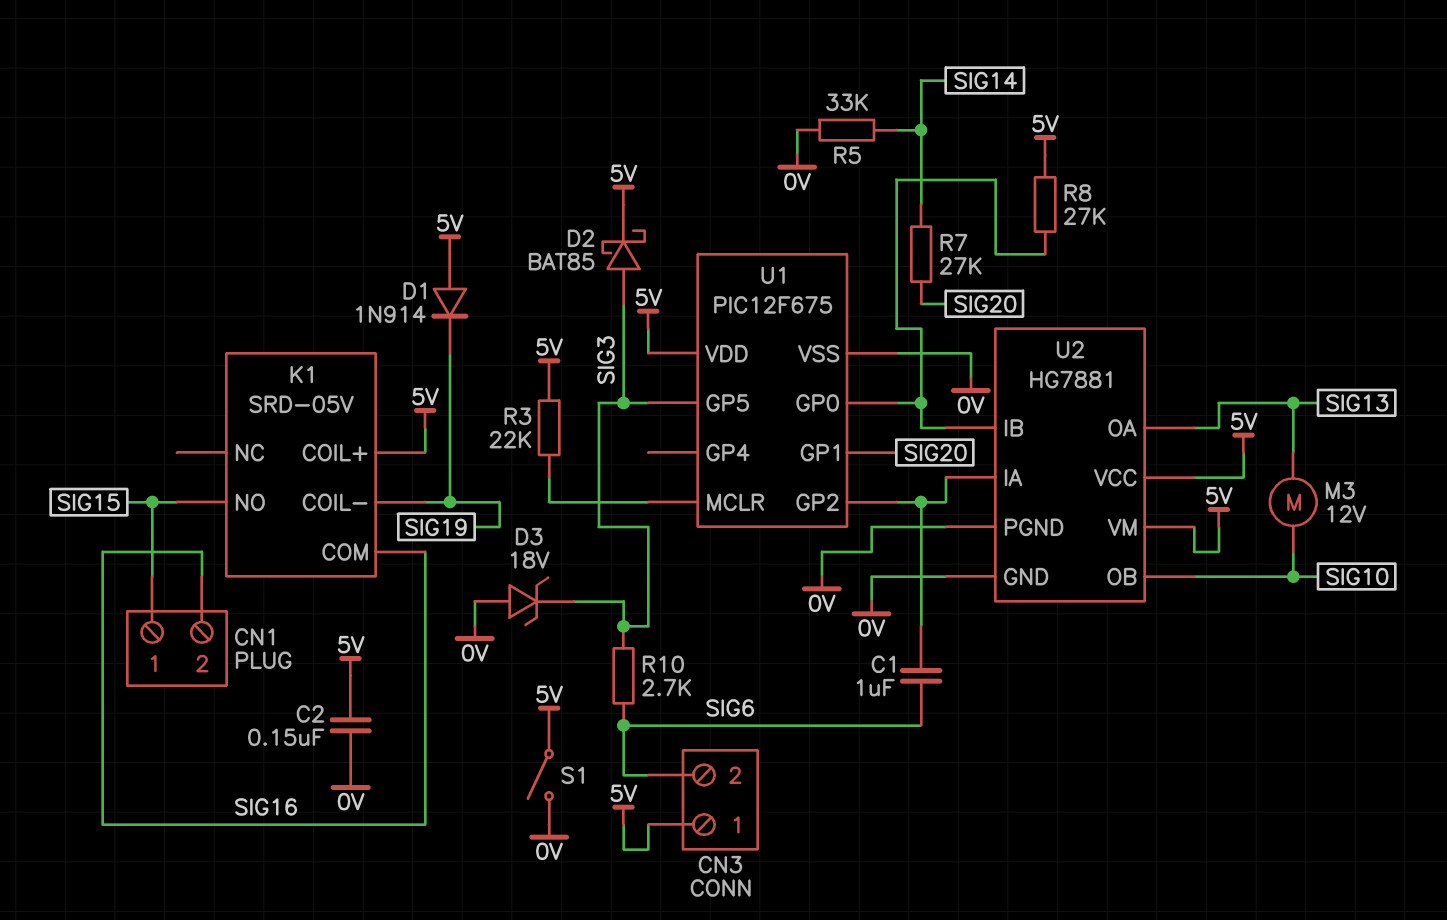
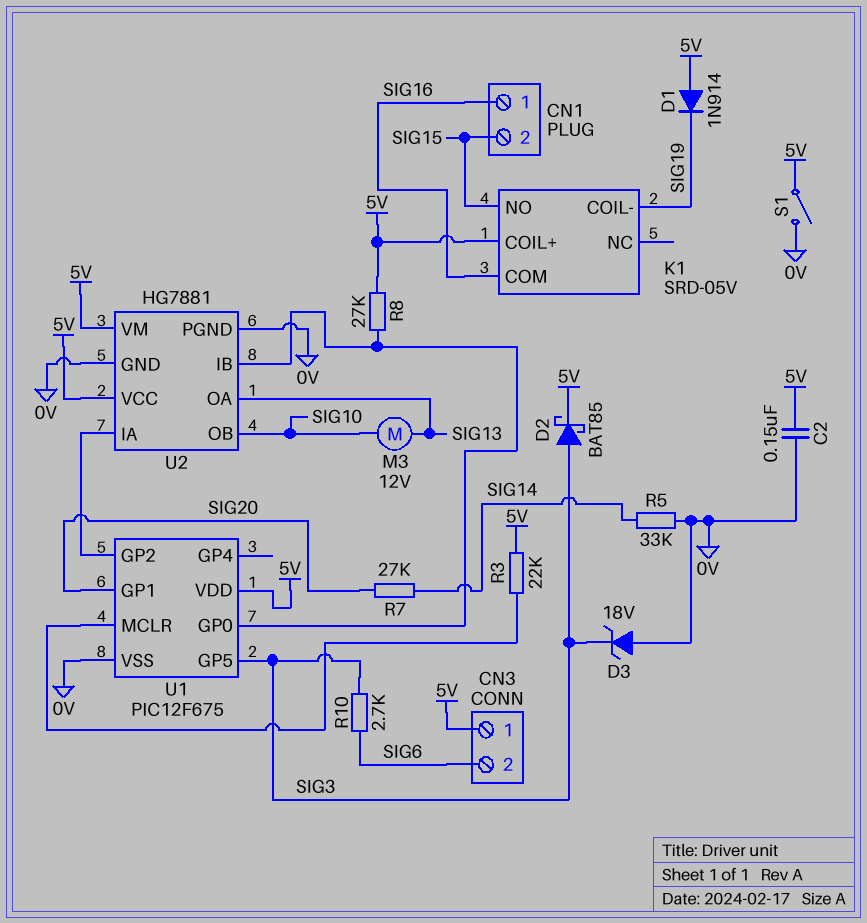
C1: 1uF (SIG6, U1/GP2) -> none
CN1 pin 1: SIG15 -> SIG16
CN1 pin 2: SIG16 -> SIG15

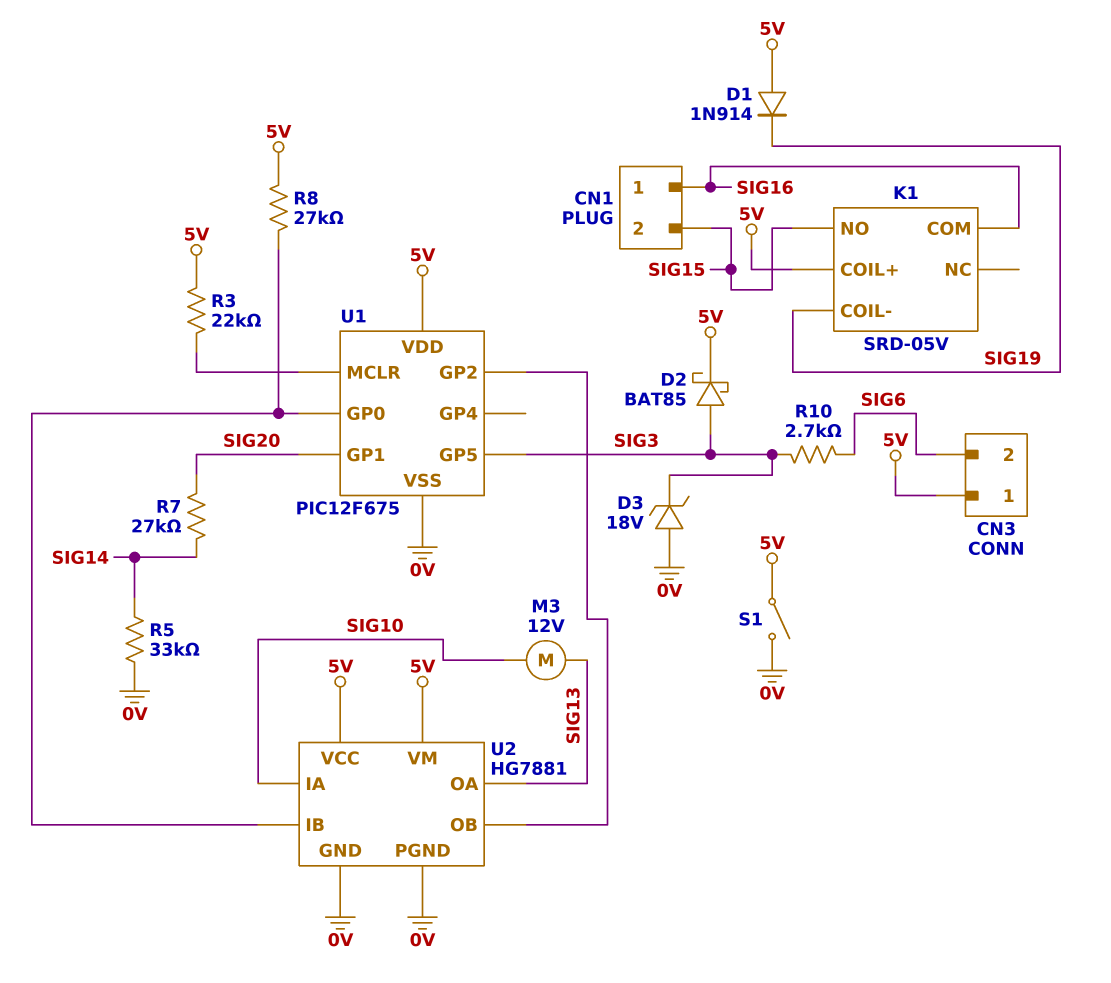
C2: 150nF (0V, 5V) -> none
U2 pin IA: U1/GP2 -> SIG10
U2 pin OB: SIG10 -> U1/GP2

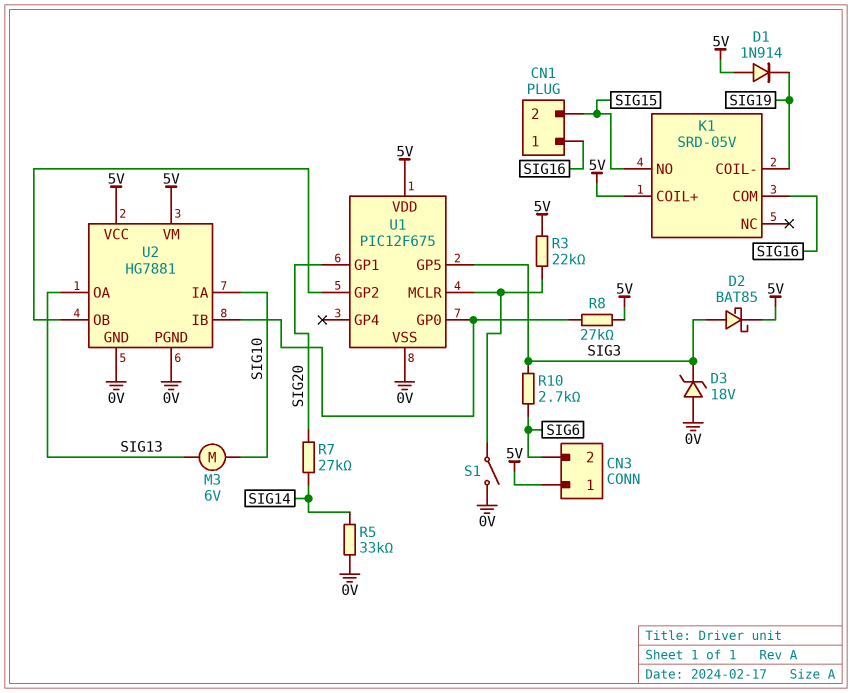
M3: motor 12V (SIG10, SIG13) -> motor 6V (SIG10, SIG13)
S1: switch (0V, 5V) -> switch (0V, U1/MCLR)

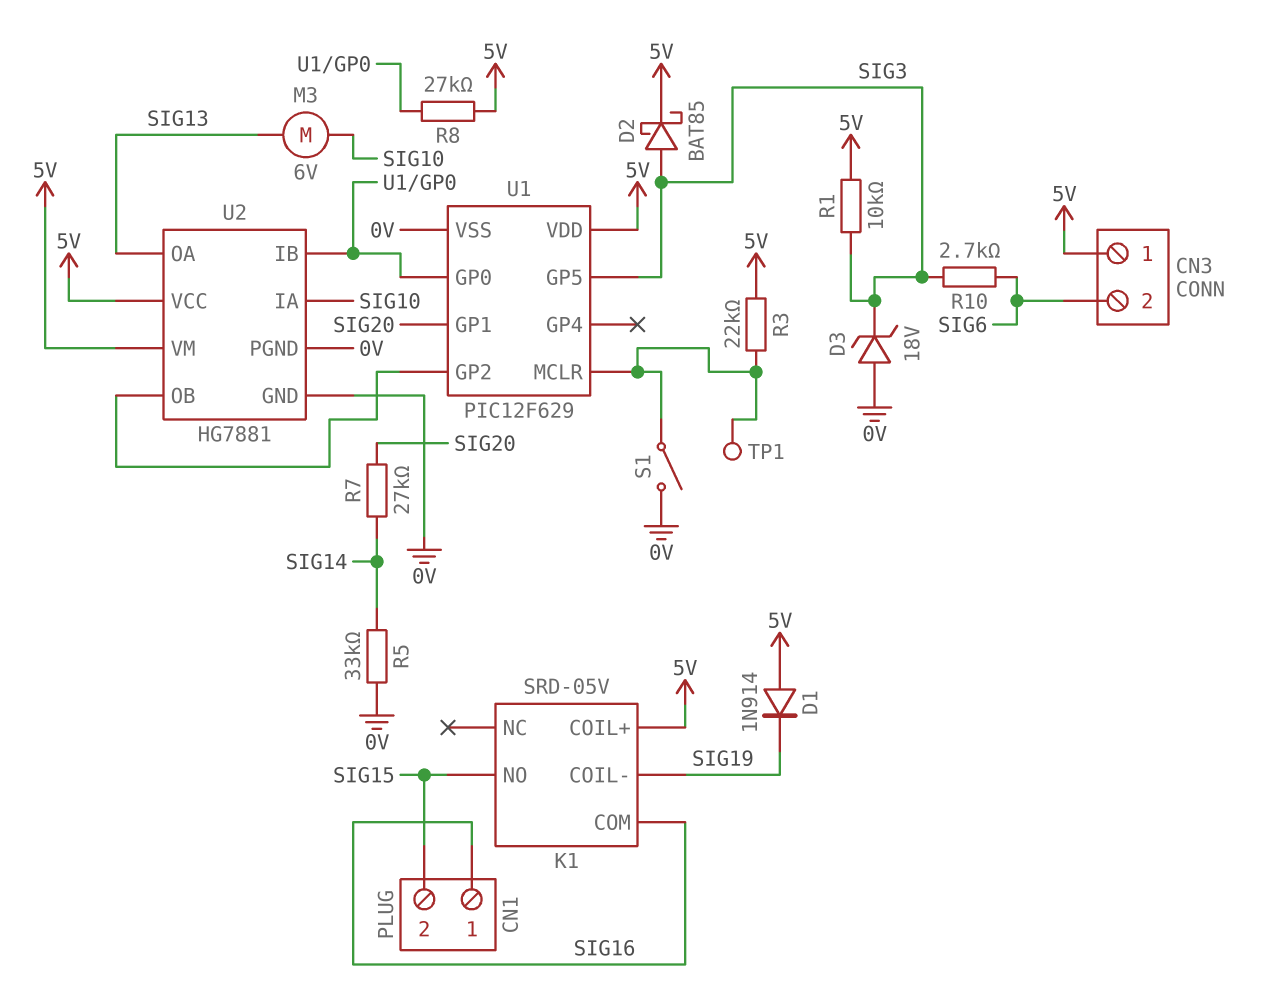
R1: none -> 10k (5V, SIG3)
TP1: none -> test point (U1/MCLR)
U1: PIC12F675 -> PIC12F629

